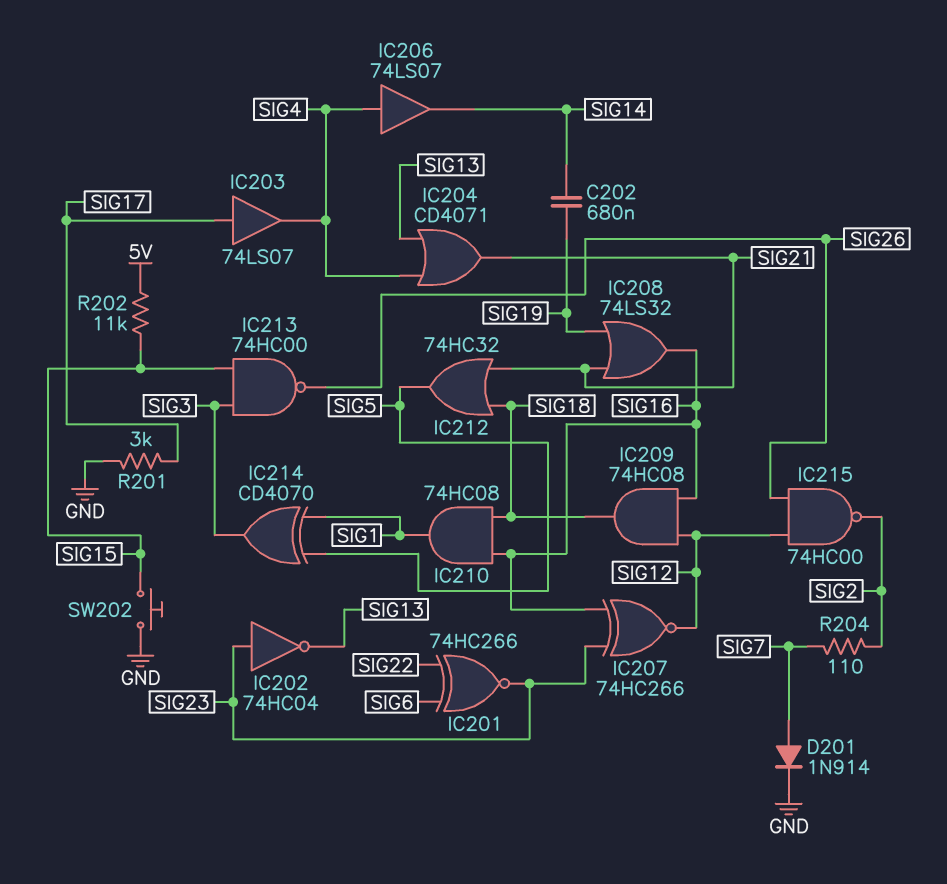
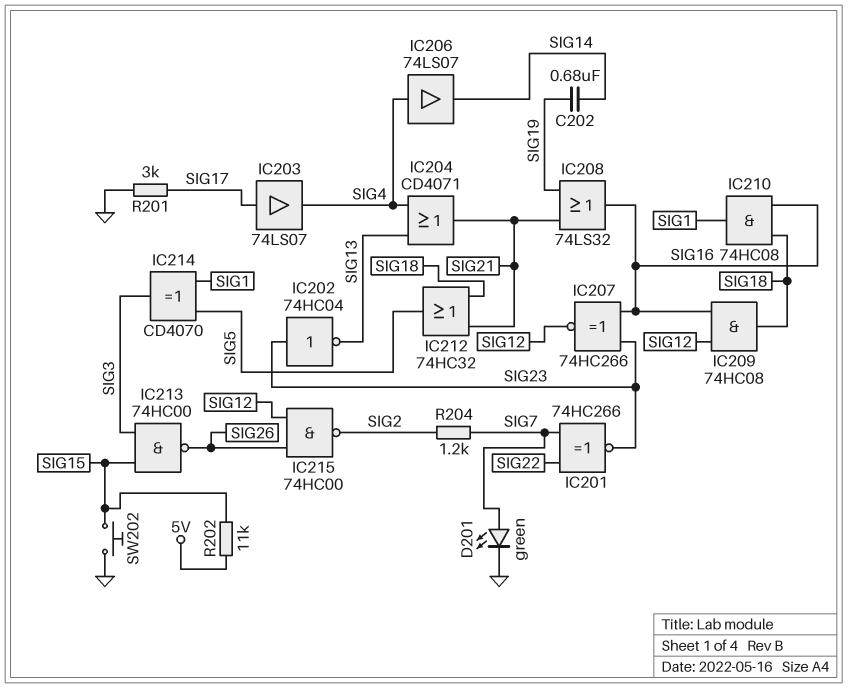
D201: diode 1N914 (A SIG7, K GND) -> LED green (A SIG7, K GND)
IC201: XNOR 74HC266 (in SIG6, in SIG22, out SIG23) -> XNOR 74HC266 (in SIG7, in SIG22, out SIG23)
R204: 110 (SIG2, SIG7) -> 1.2k (SIG2, SIG7)

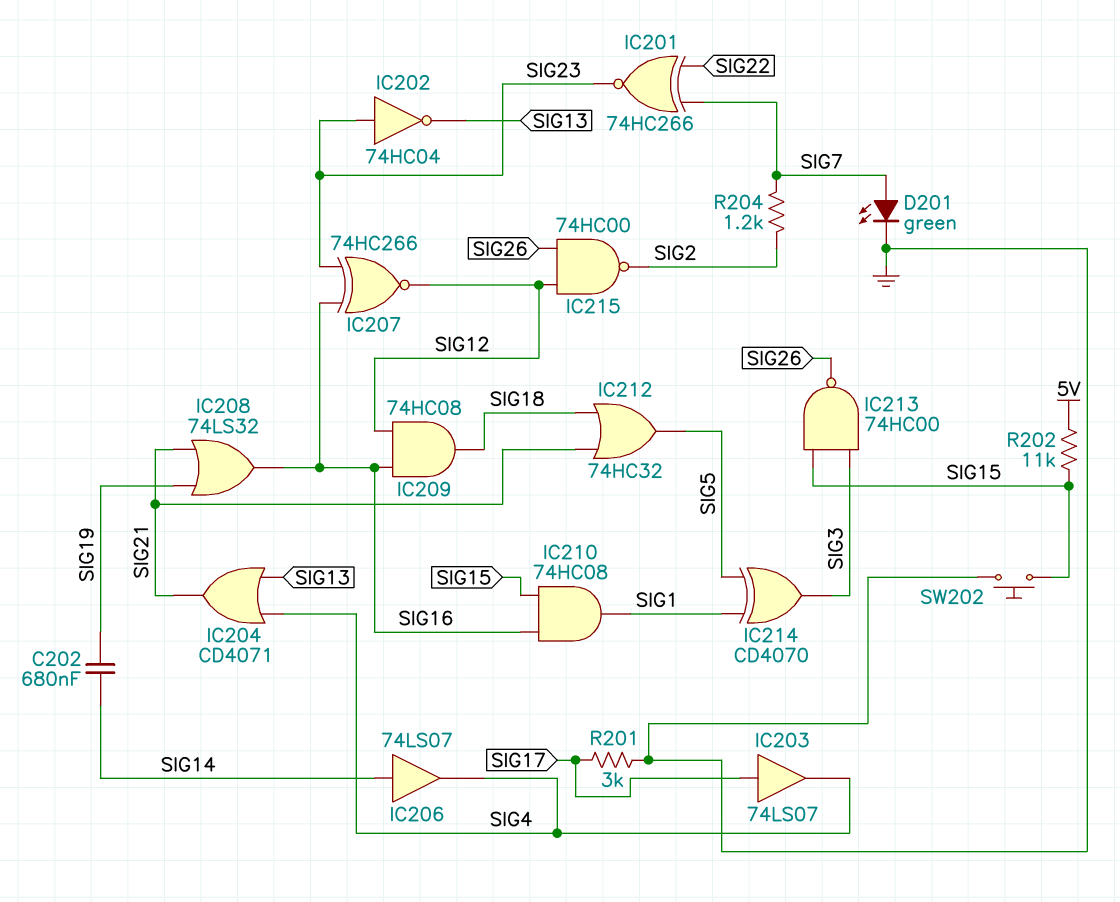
IC206: buffer 74LS07 (in SIG4, out SIG14) -> buffer 74LS07 (in SIG14, out SIG4)
IC210: AND 74HC08 (in SIG16, in SIG18, out SIG1) -> AND 74HC08 (in SIG15, in SIG16, out SIG1)

